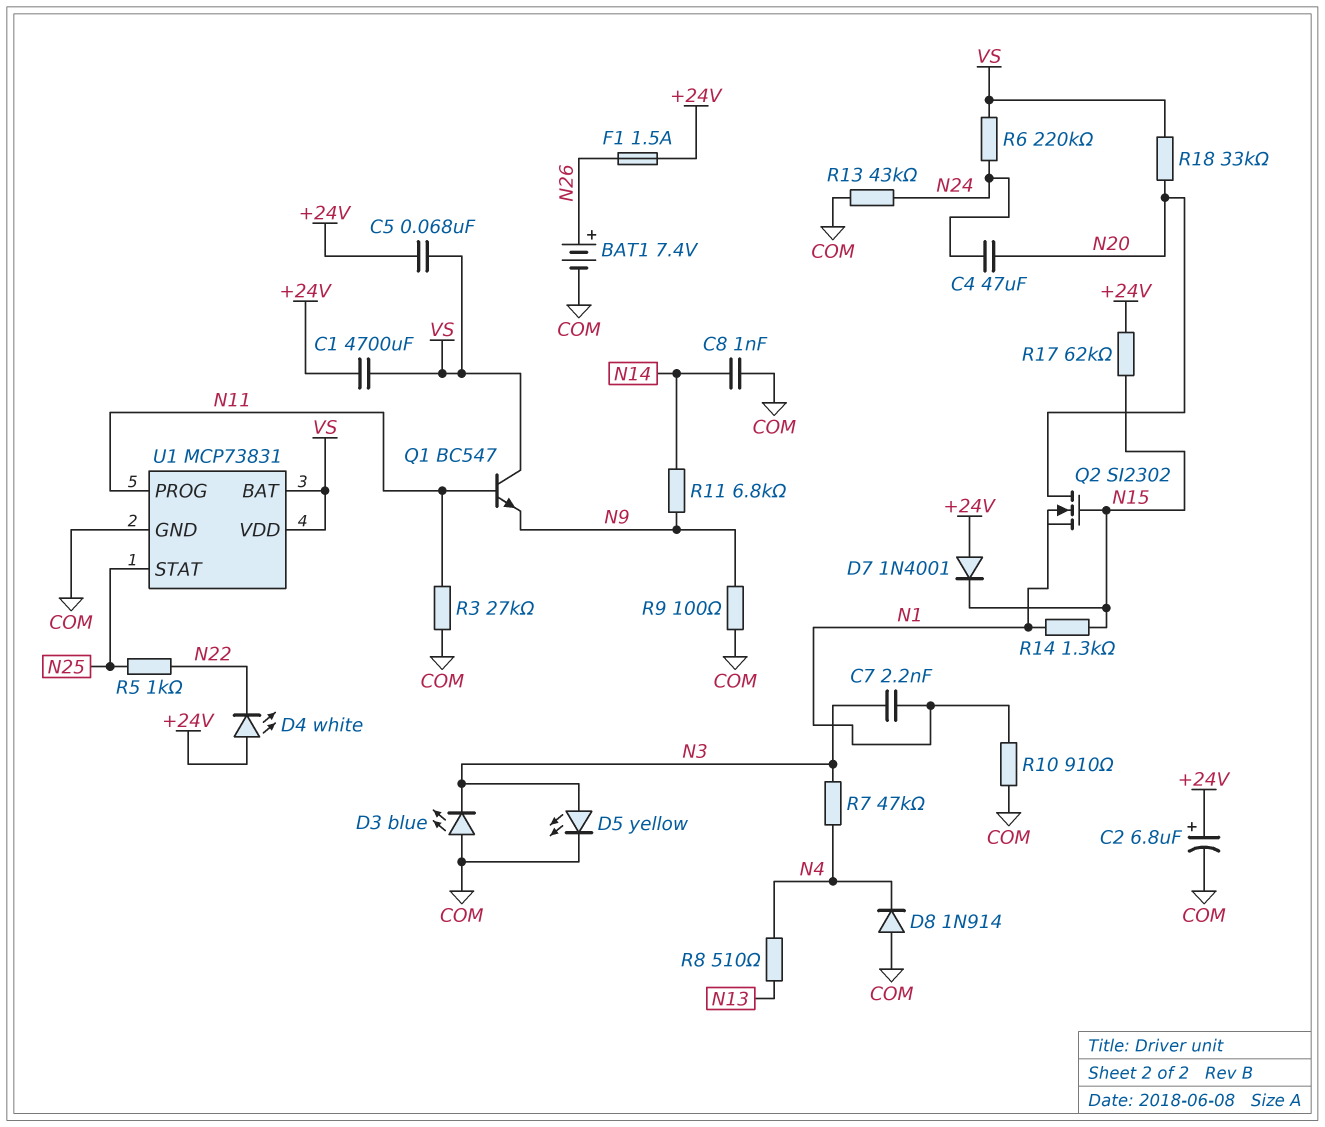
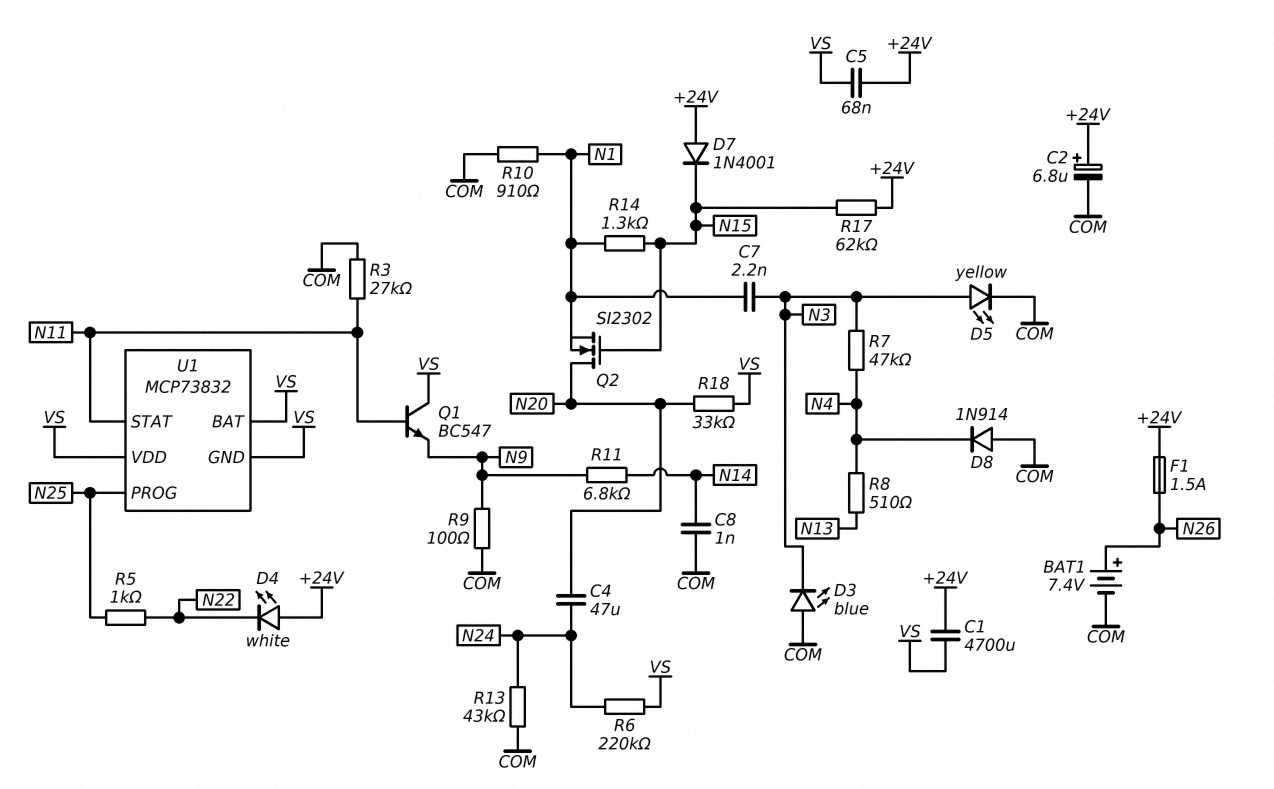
U1: MCP73831 -> MCP73832
U1 pin GND: COM -> VS
U1 pin PROG: N11 -> N25
U1 pin STAT: N25 -> N11

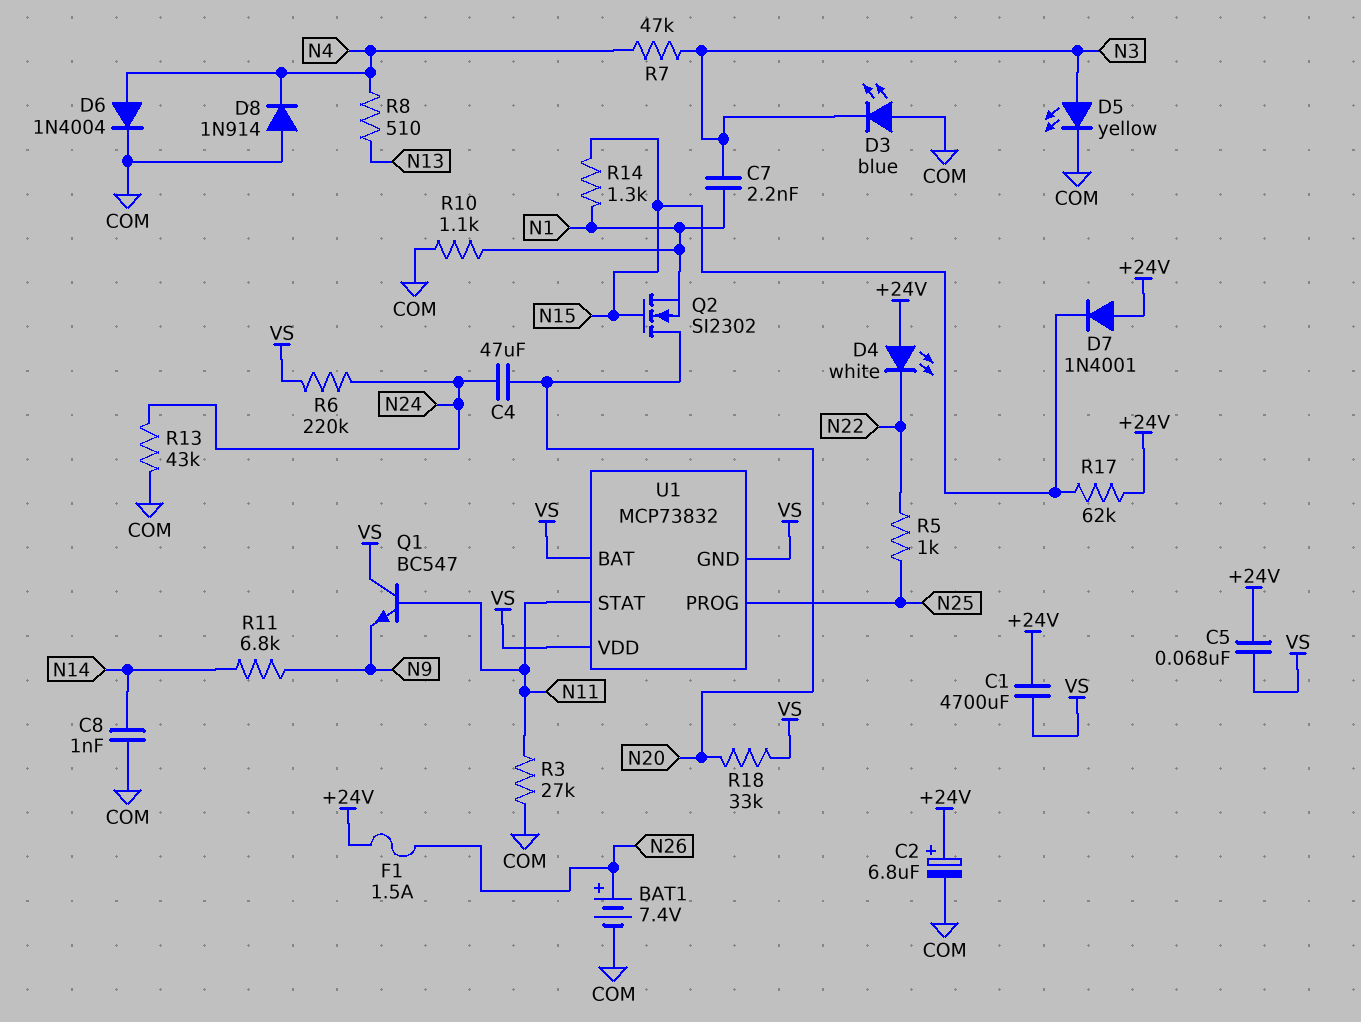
D6: none -> diode 1N4004 (A N4, K COM)
R9: 100 (COM, N9) -> none
R10: 910 (COM, N1) -> 1.1k (COM, N1)

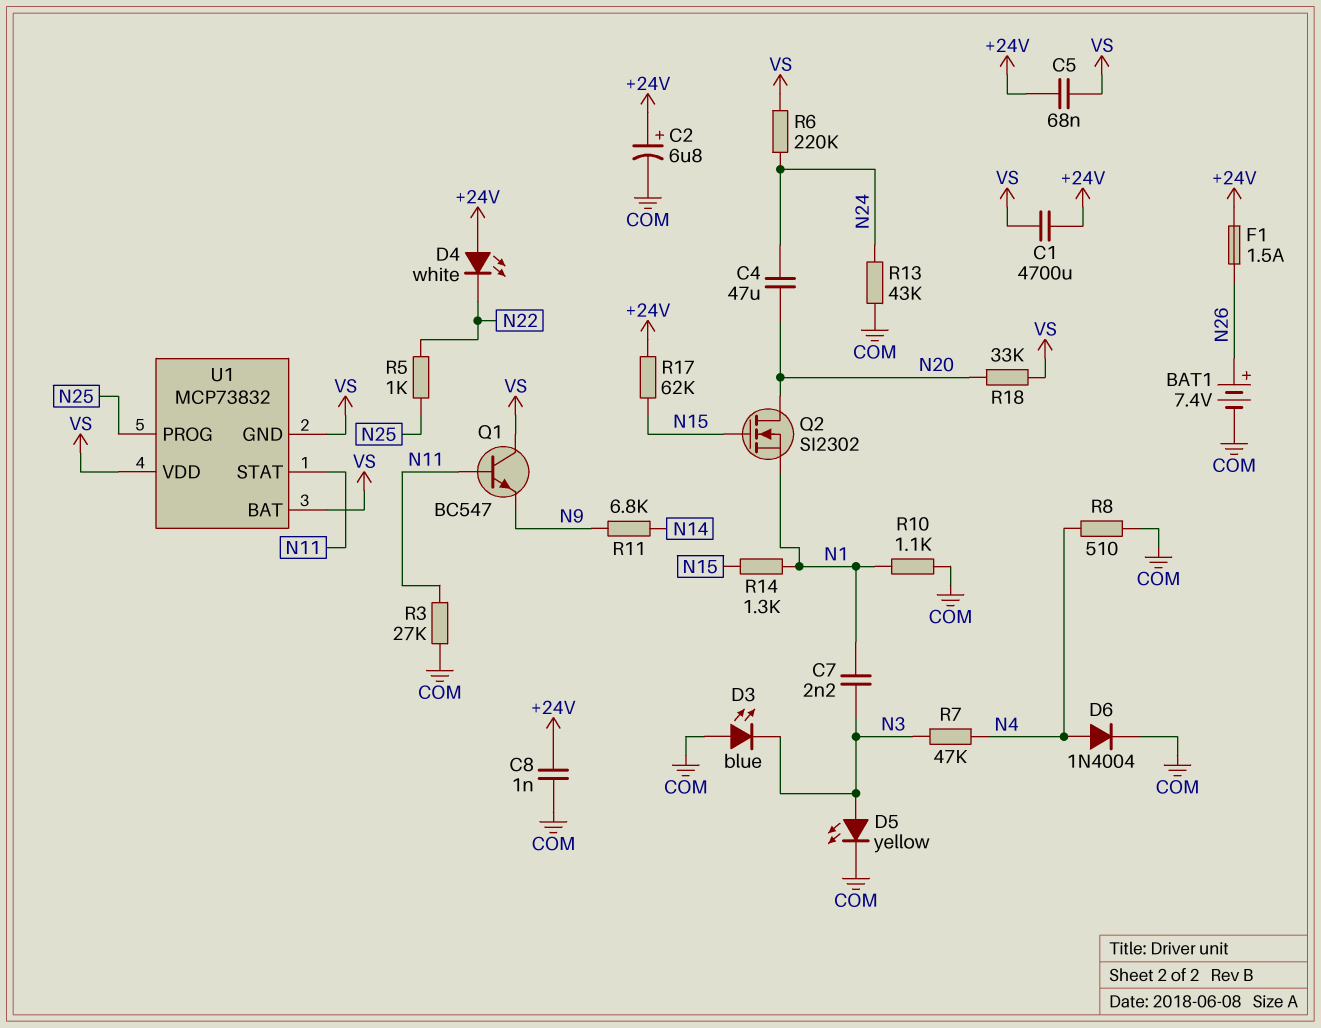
C8: 1nF (COM, N14) -> 1nF (+24V, COM)
D7: diode 1N4001 (A +24V, K N15) -> none
D8: diode 1N914 (A COM, K N4) -> none
R8: 510 (N4, N13) -> 510 (COM, N4)

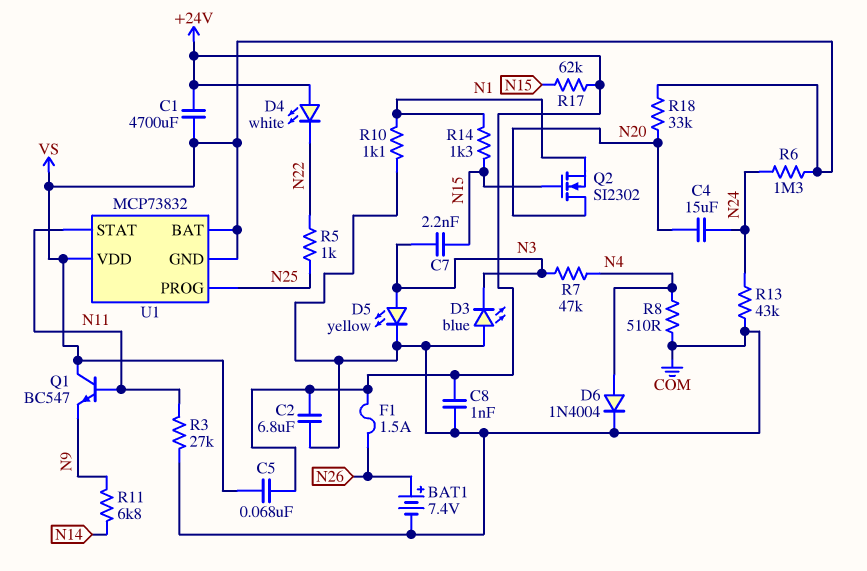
C2: 6.8uF (plus +24V, minus COM) -> 6.8uF (+24V, COM)
C4: 47uF (N20, N24) -> 15uF (N20, N24)
C7: 2.2nF (N1, N3) -> 2.2nF (N3, N15)
R6: 220k (N24, VS) -> 1.3M (N24, VS)

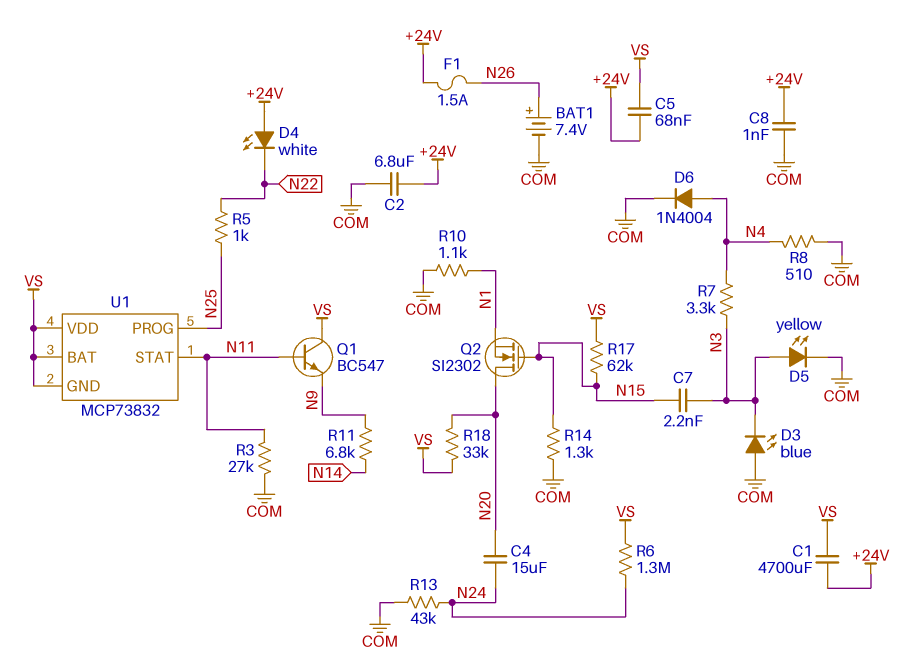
R7: 47k (N3, N4) -> 3.3k (N3, N4)
R14: 1.3k (N1, N15) -> 1.3k (COM, N15)
R17: 62k (+24V, N15) -> 62k (N15, VS)

